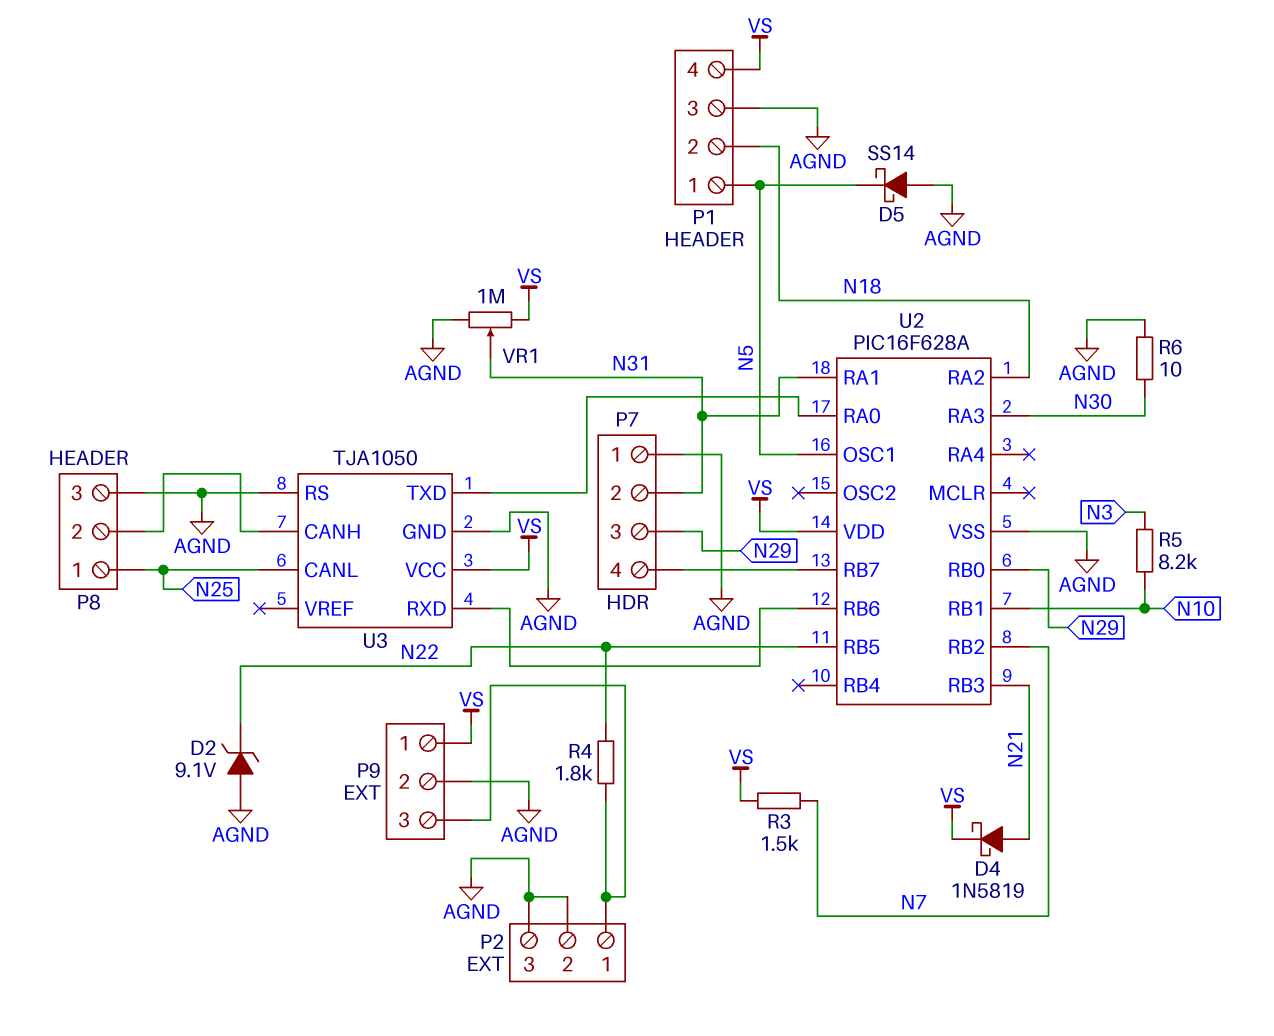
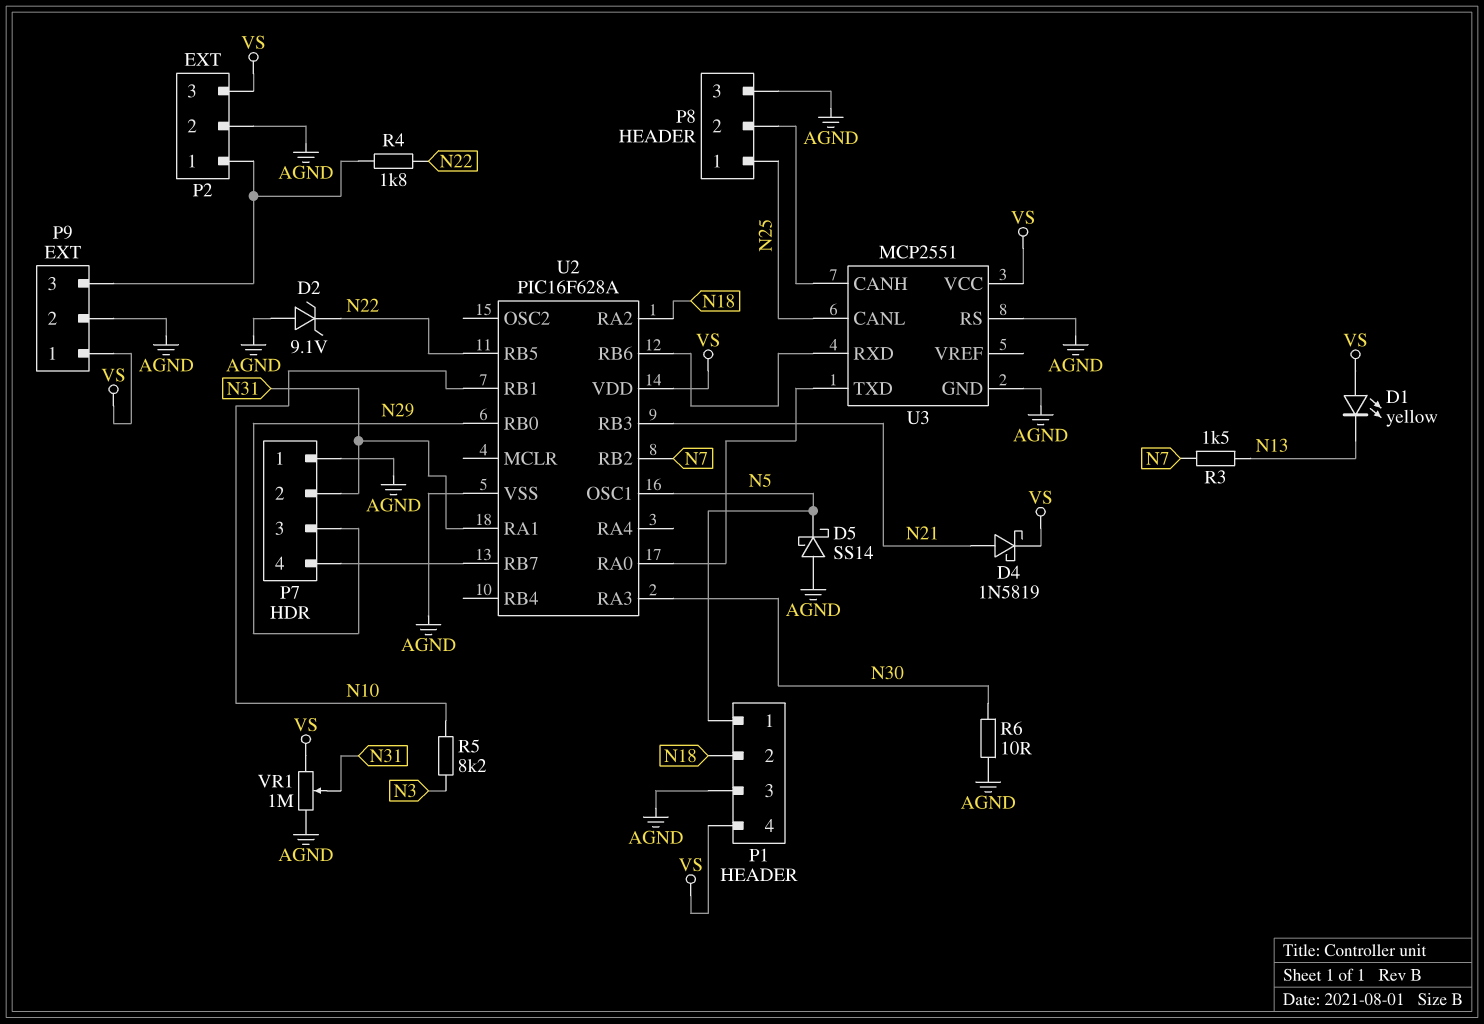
D1: none -> LED yellow (A VS, K N13)
P2 pin 3: AGND -> VS
R3: 1.5k (N7, VS) -> 1.5k (N7, N13)
U3: TJA1050 -> MCP2551

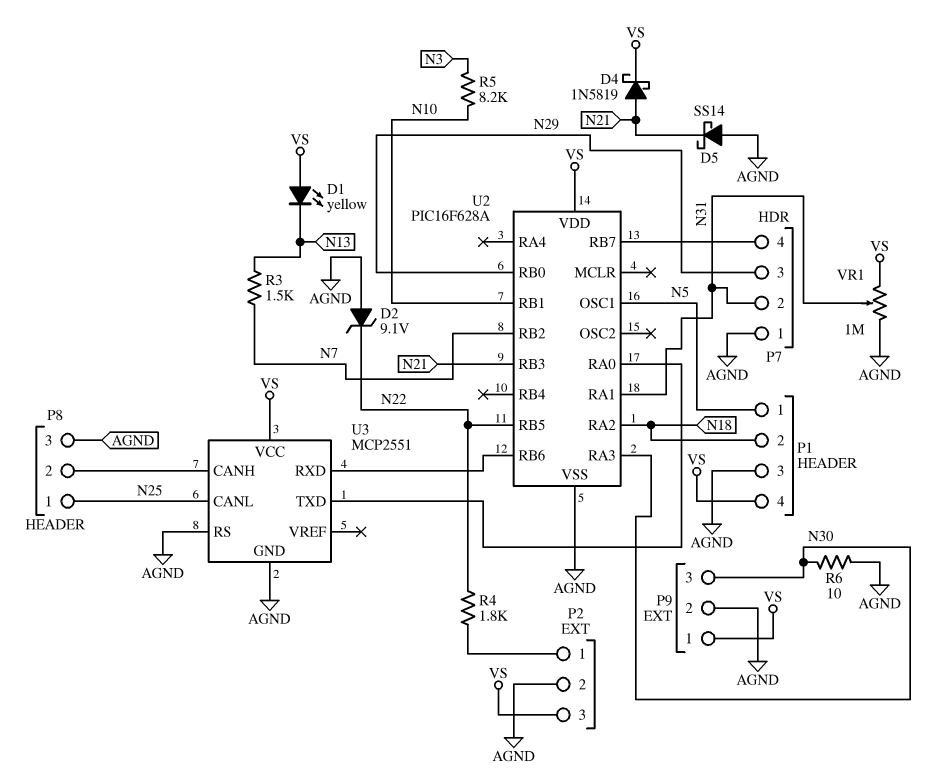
D5: schottky SS14 (A AGND, K N5) -> schottky SS14 (A AGND, K N21)
P9 pin 3: P2/1 -> N30

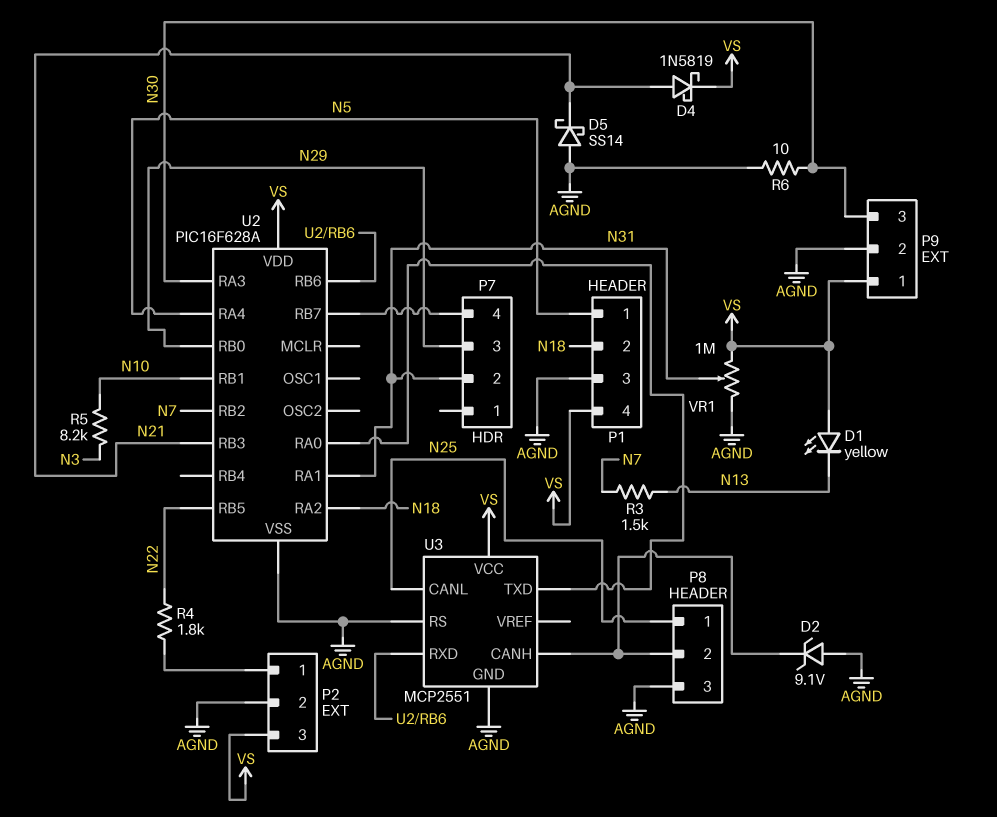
D2: zener 9.1V (A AGND, K N22) -> zener 9.1V (A AGND, K P8/2)
P7 pin 1: AGND -> none
U2 pin OSC1: N5 -> none
U2 pin RA4: none -> N5

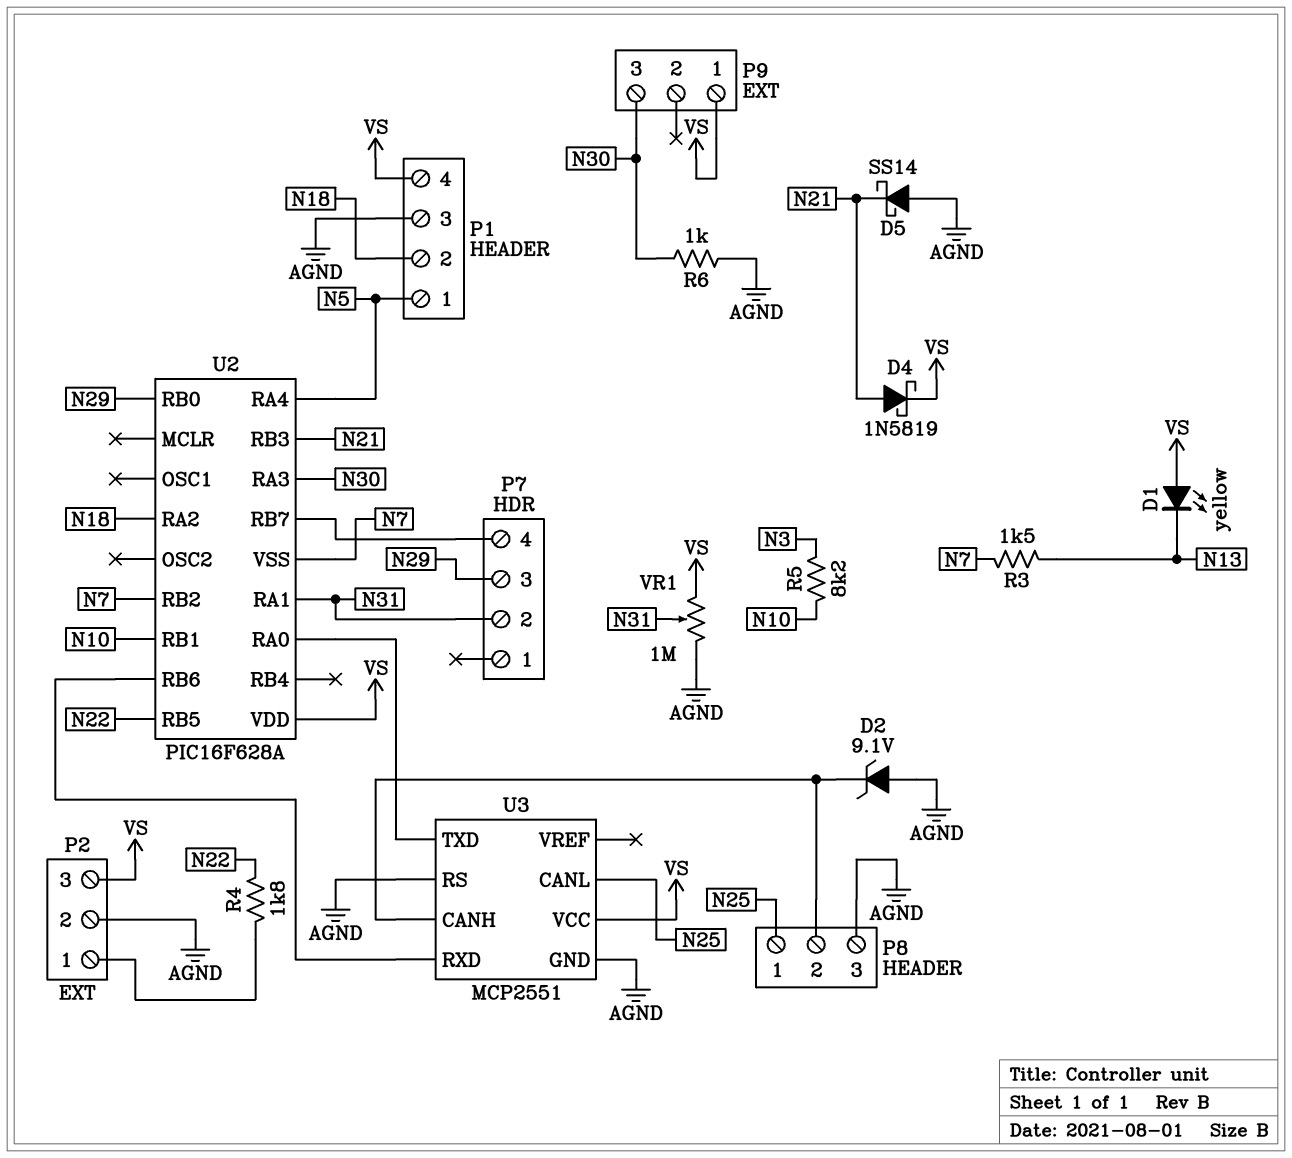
P9 pin 2: AGND -> none
R6: 10 (AGND, N30) -> 1k (AGND, N30)
U2 pin VSS: AGND -> N7

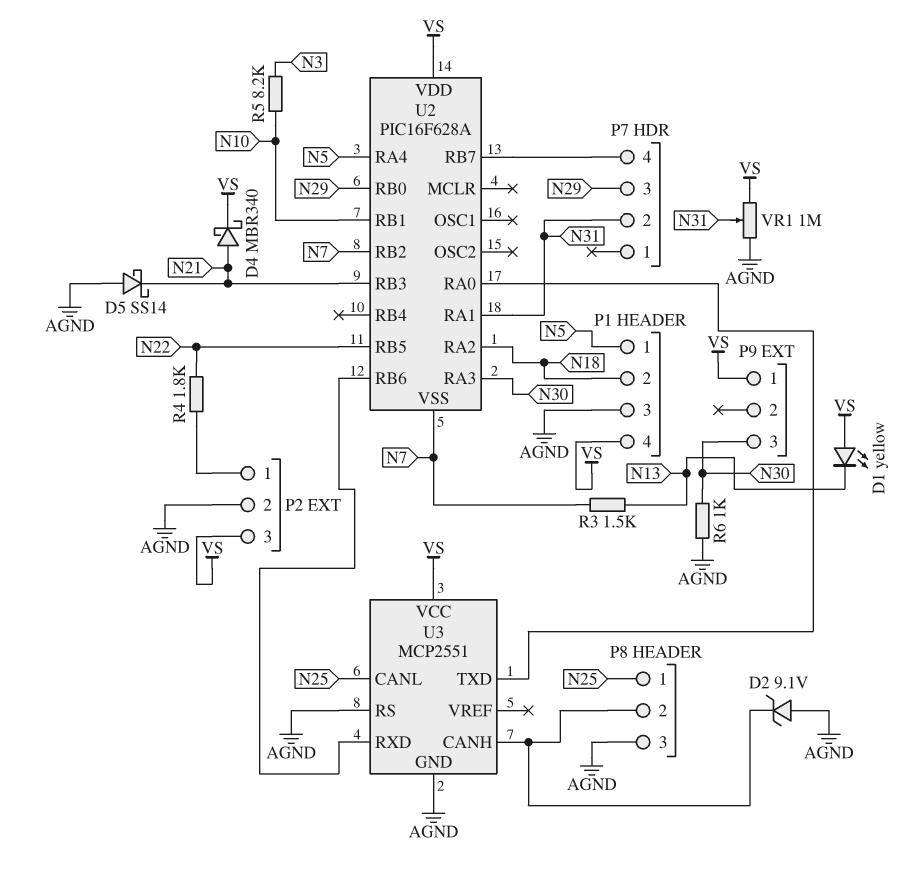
D4: schottky 1N5819 (A N21, K VS) -> schottky MBR340 (A N21, K VS)

